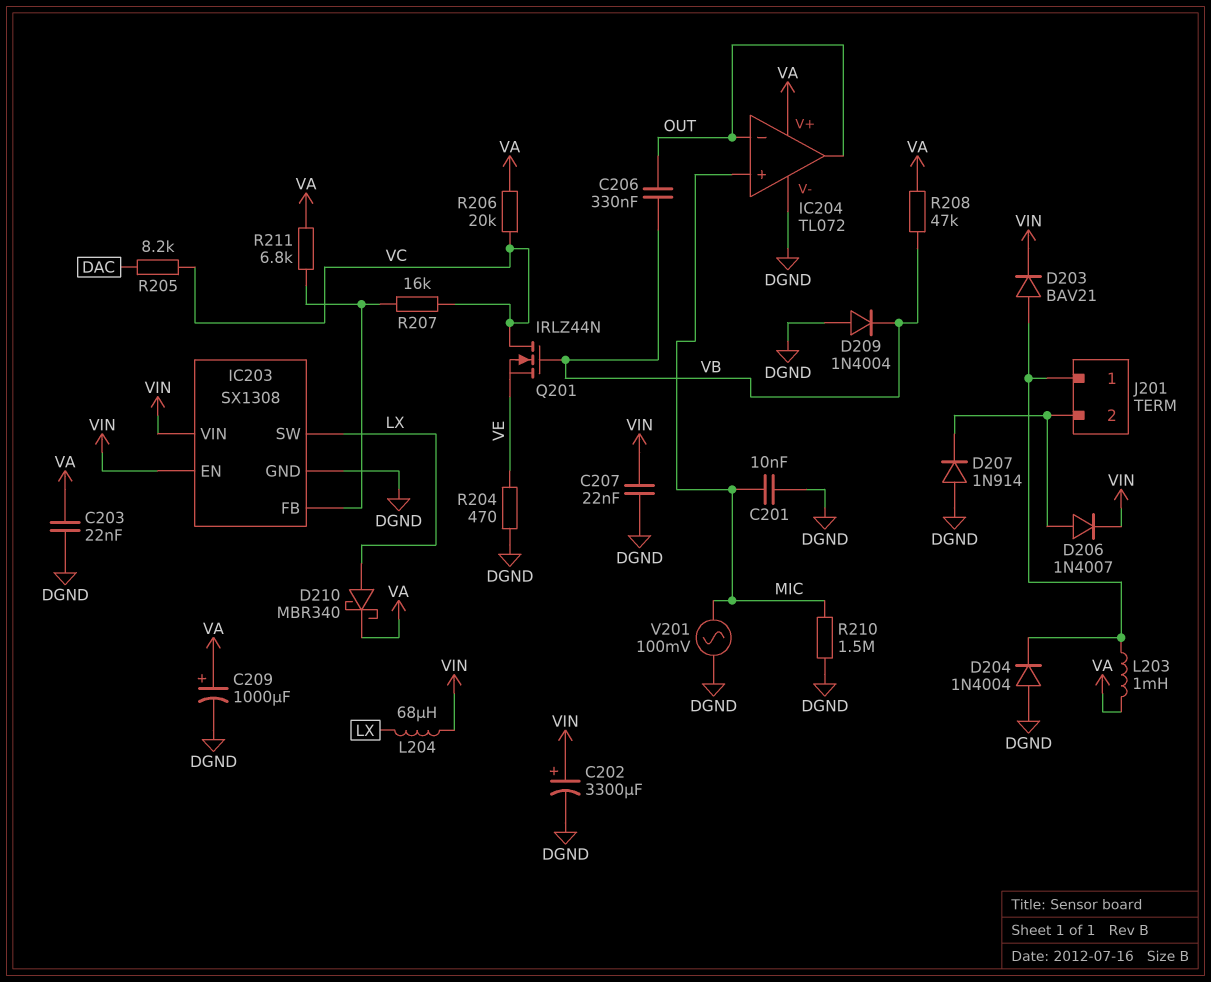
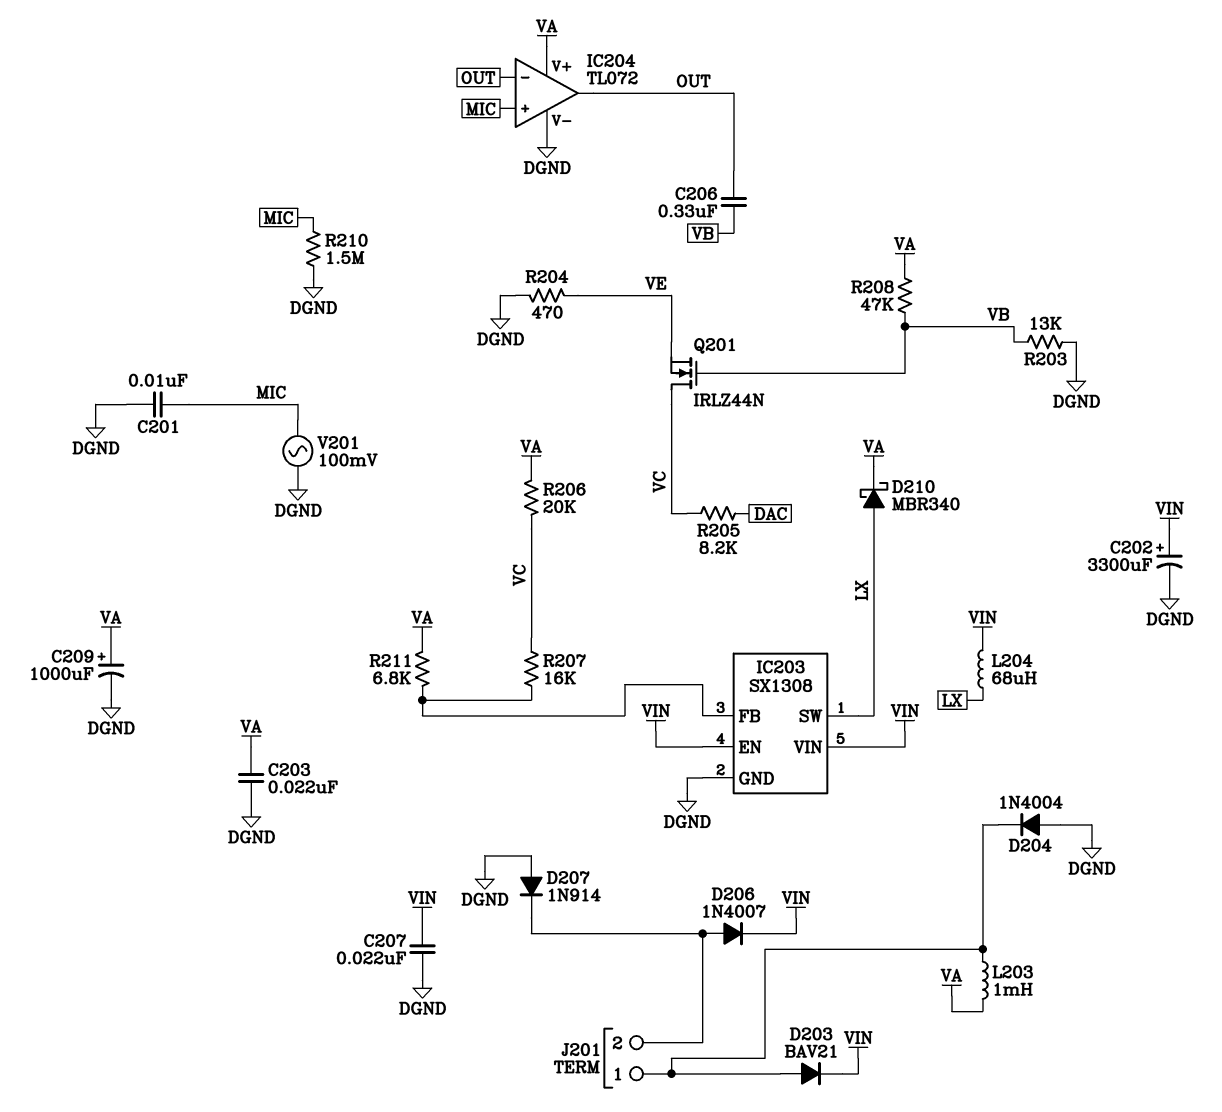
D209: diode 1N4004 (A DGND, K VB) -> none
R203: none -> 13k (DGND, VB)

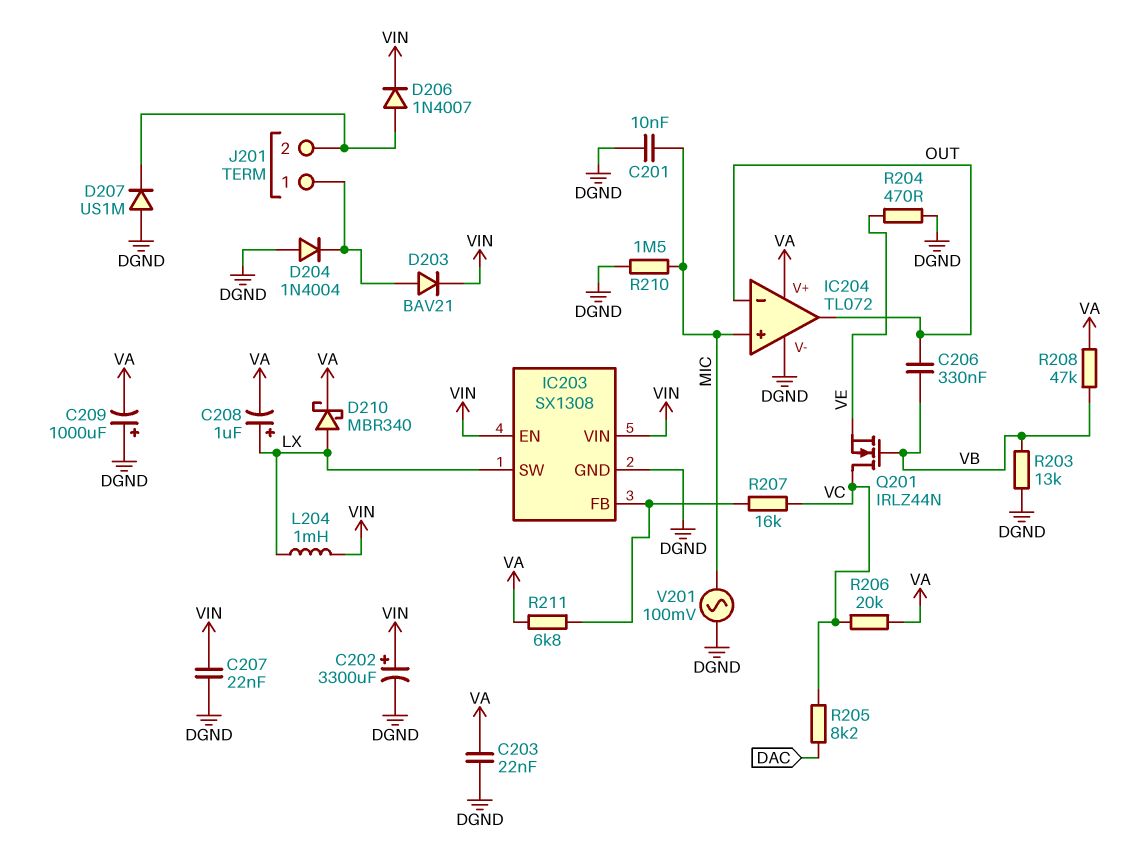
C208: none -> 1uF (plus LX, minus VA)
C209: 1000uF (plus VA, minus DGND) -> 1000uF (plus DGND, minus VA)
D207: diode 1N914 (A DGND, K J201/2) -> diode US1M (A DGND, K J201/2)
L203: 1mH (J201/1, VA) -> none
L204: 68uH (LX, VIN) -> 1mH (LX, VIN)

